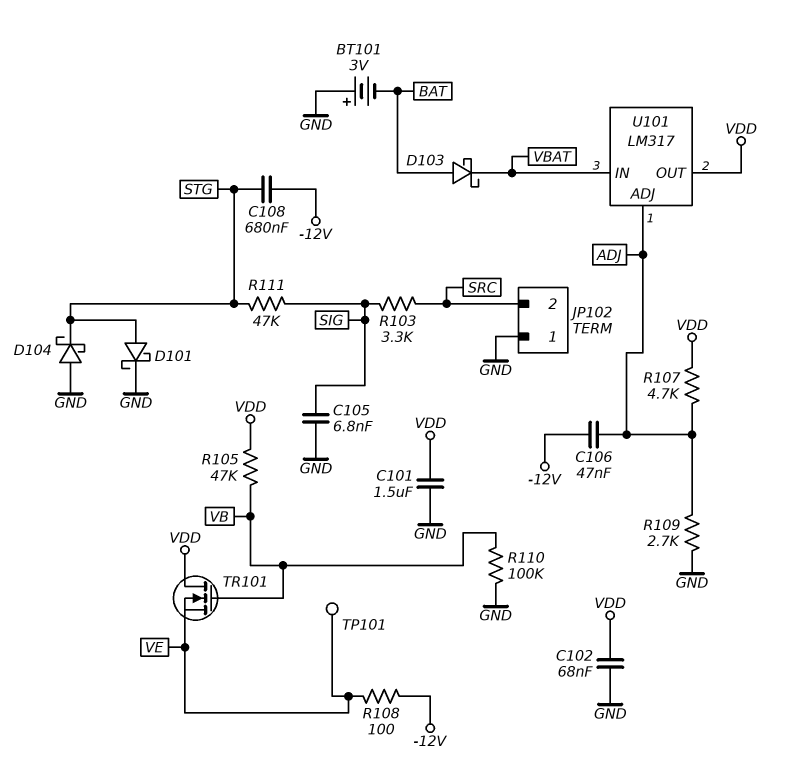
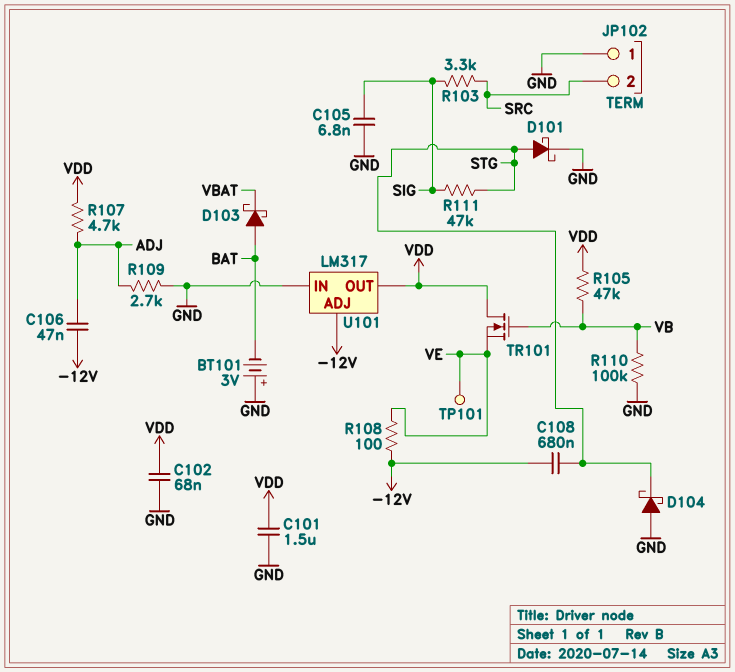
U101 pin ADJ: ADJ -> -12V
U101 pin IN: VBAT -> GND

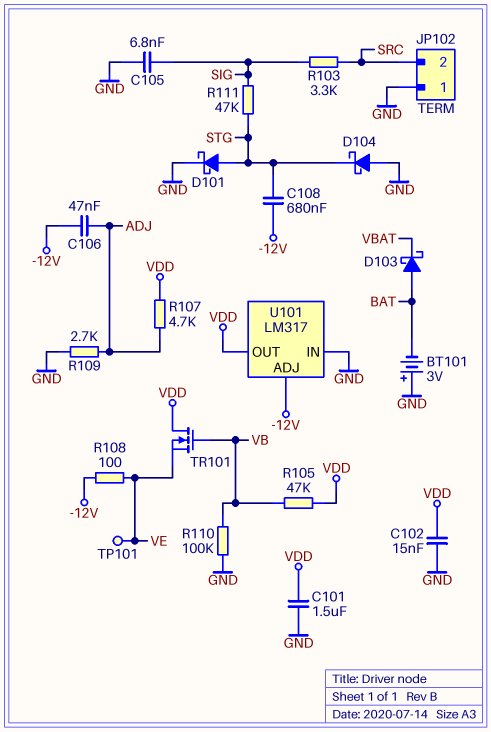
C102: 68nF (GND, VDD) -> 15nF (GND, VDD)

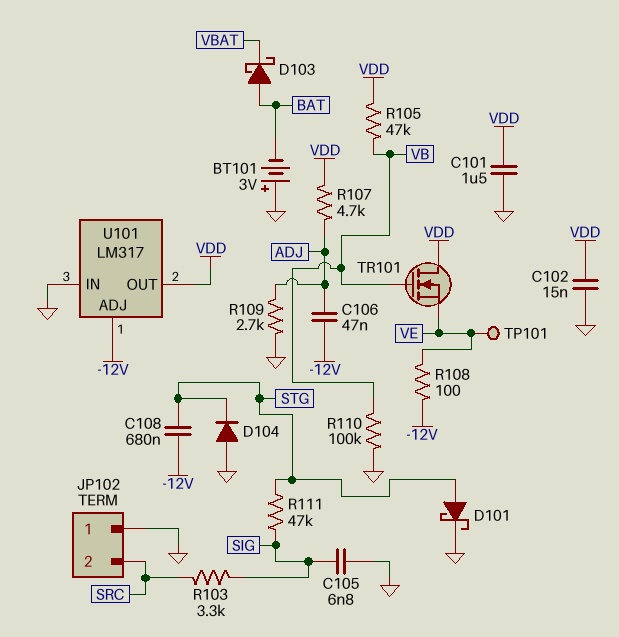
D104: schottky (A GND, K STG) -> diode (A GND, K STG)

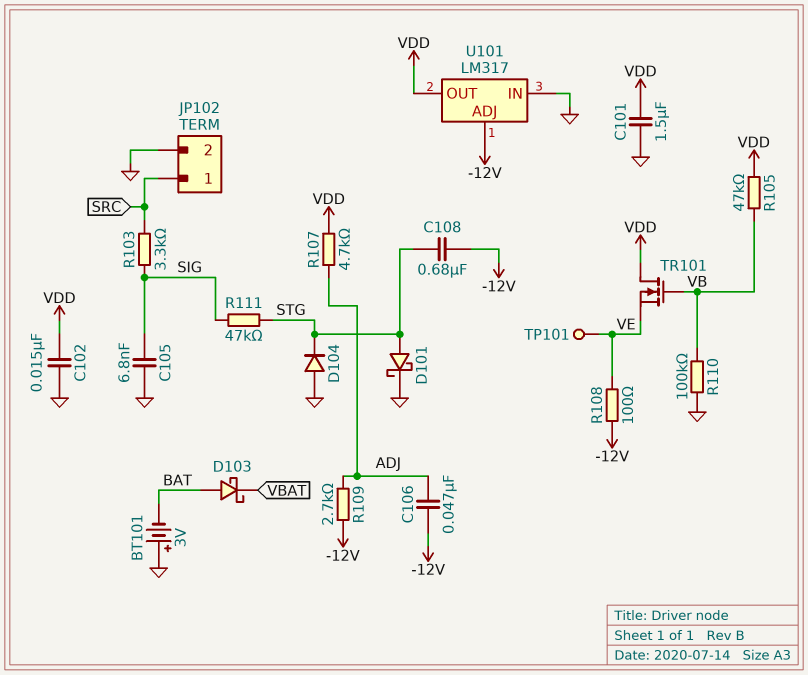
JP102 pin 1: GND -> SRC
JP102 pin 2: SRC -> GND
R109: 2.7k (ADJ, GND) -> 2.7k (-12V, ADJ)

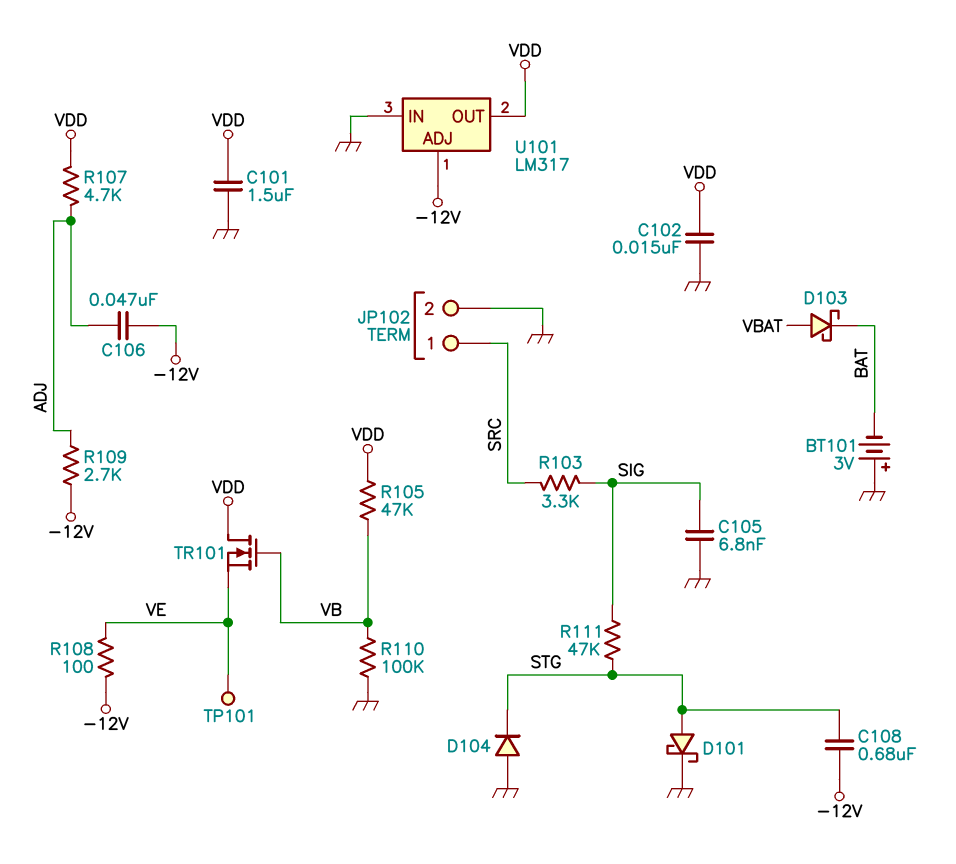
D103: schottky (A BAT, K VBAT) -> schottky (A VBAT, K BAT)

